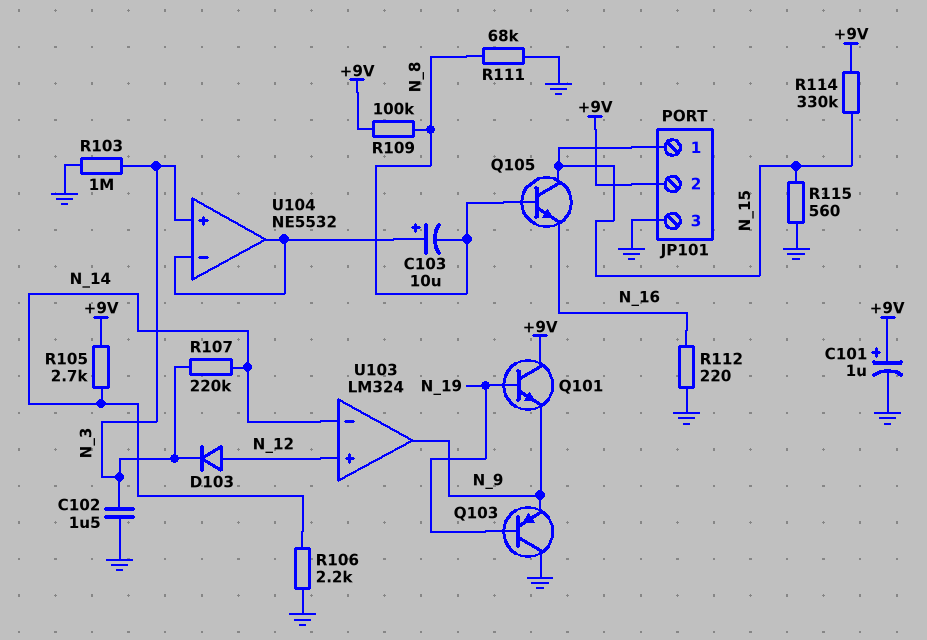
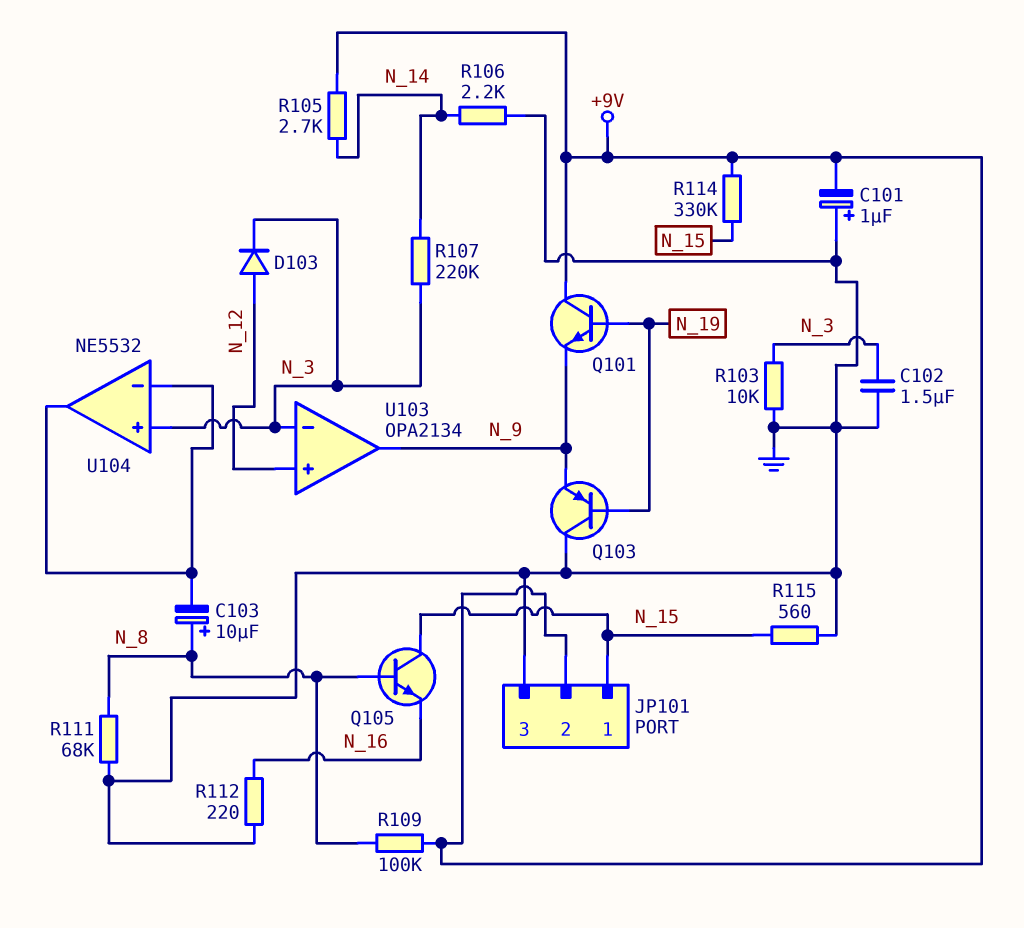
C101: 1uF (plus +9V, minus GND) -> 1uF (plus GND, minus +9V)
C103: 10uF (plus U104/in-, minus N_8) -> 10uF (plus N_8, minus U104/in-)
R103: 1M (GND, N_3) -> 10k (GND, N_3)
U103: LM324 -> OPA2134
U103 pin in-: N_14 -> N_3

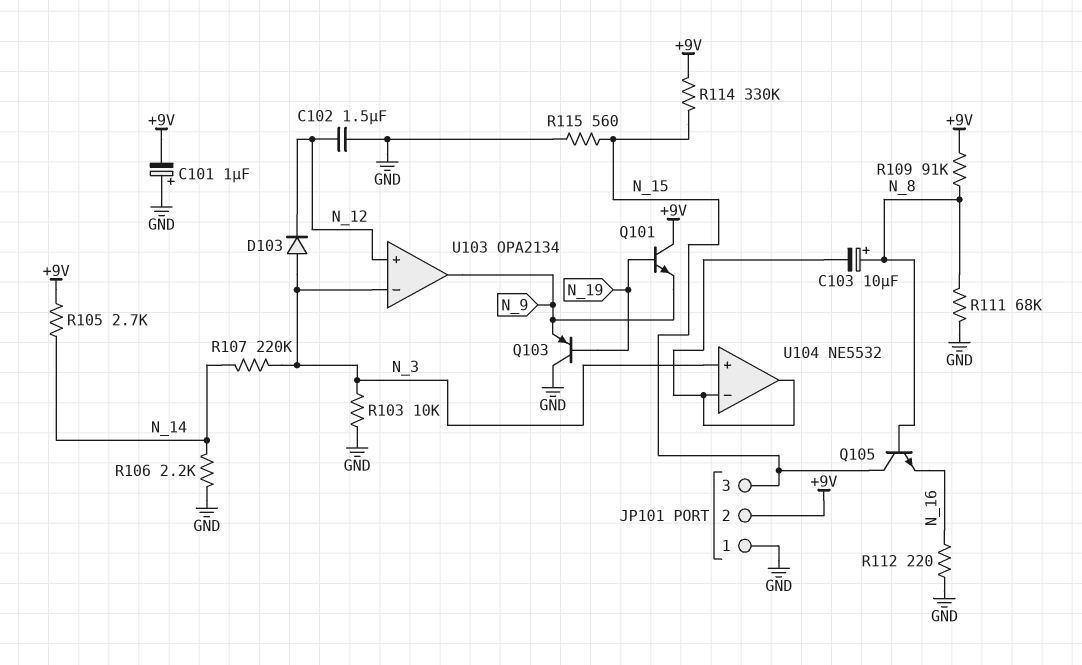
C102: 1.5uF (GND, N_3) -> 1.5uF (GND, N_12)
D103: diode (A N_12, K N_3) -> diode (A N_3, K N_12)
JP101 pin 1: N_15 -> GND
JP101 pin 3: GND -> N_15
R109: 100k (+9V, N_8) -> 91k (+9V, N_8)

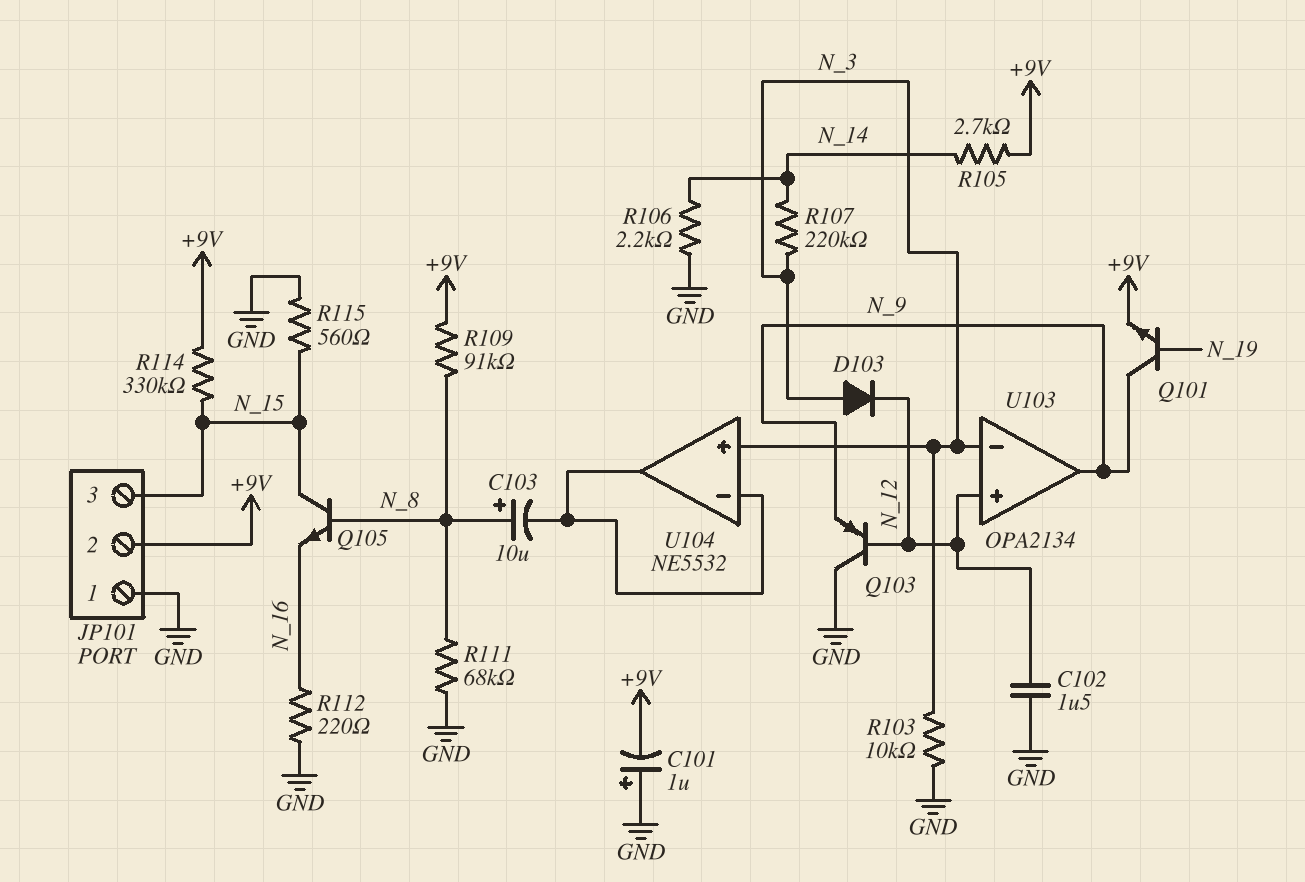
Q101: NPN (B N_19, C +9V, E N_9) -> NPN (B N_19, C N_9, E +9V)
Q103: PNP (B N_19, C GND, E N_9) -> PNP (B N_12, C GND, E N_9)

